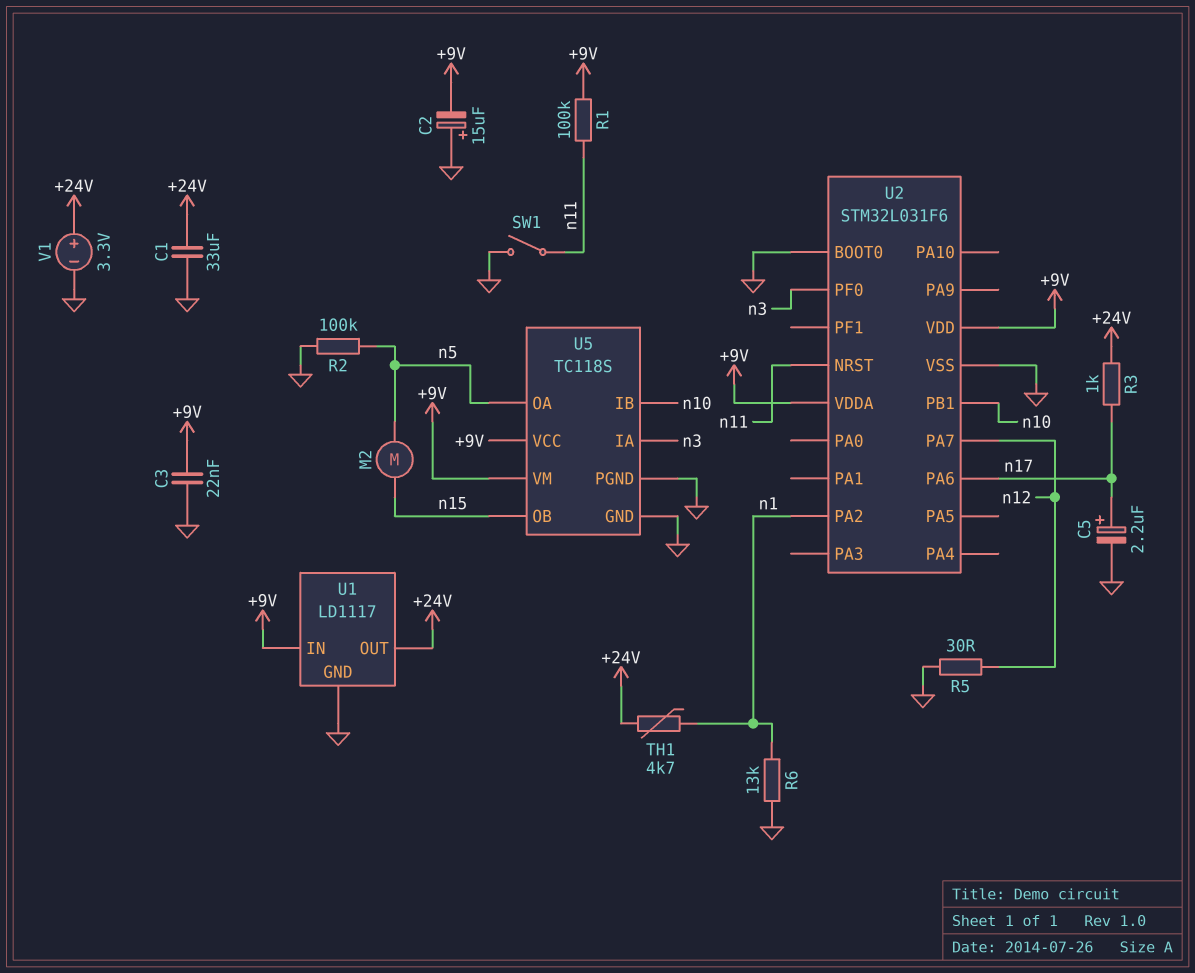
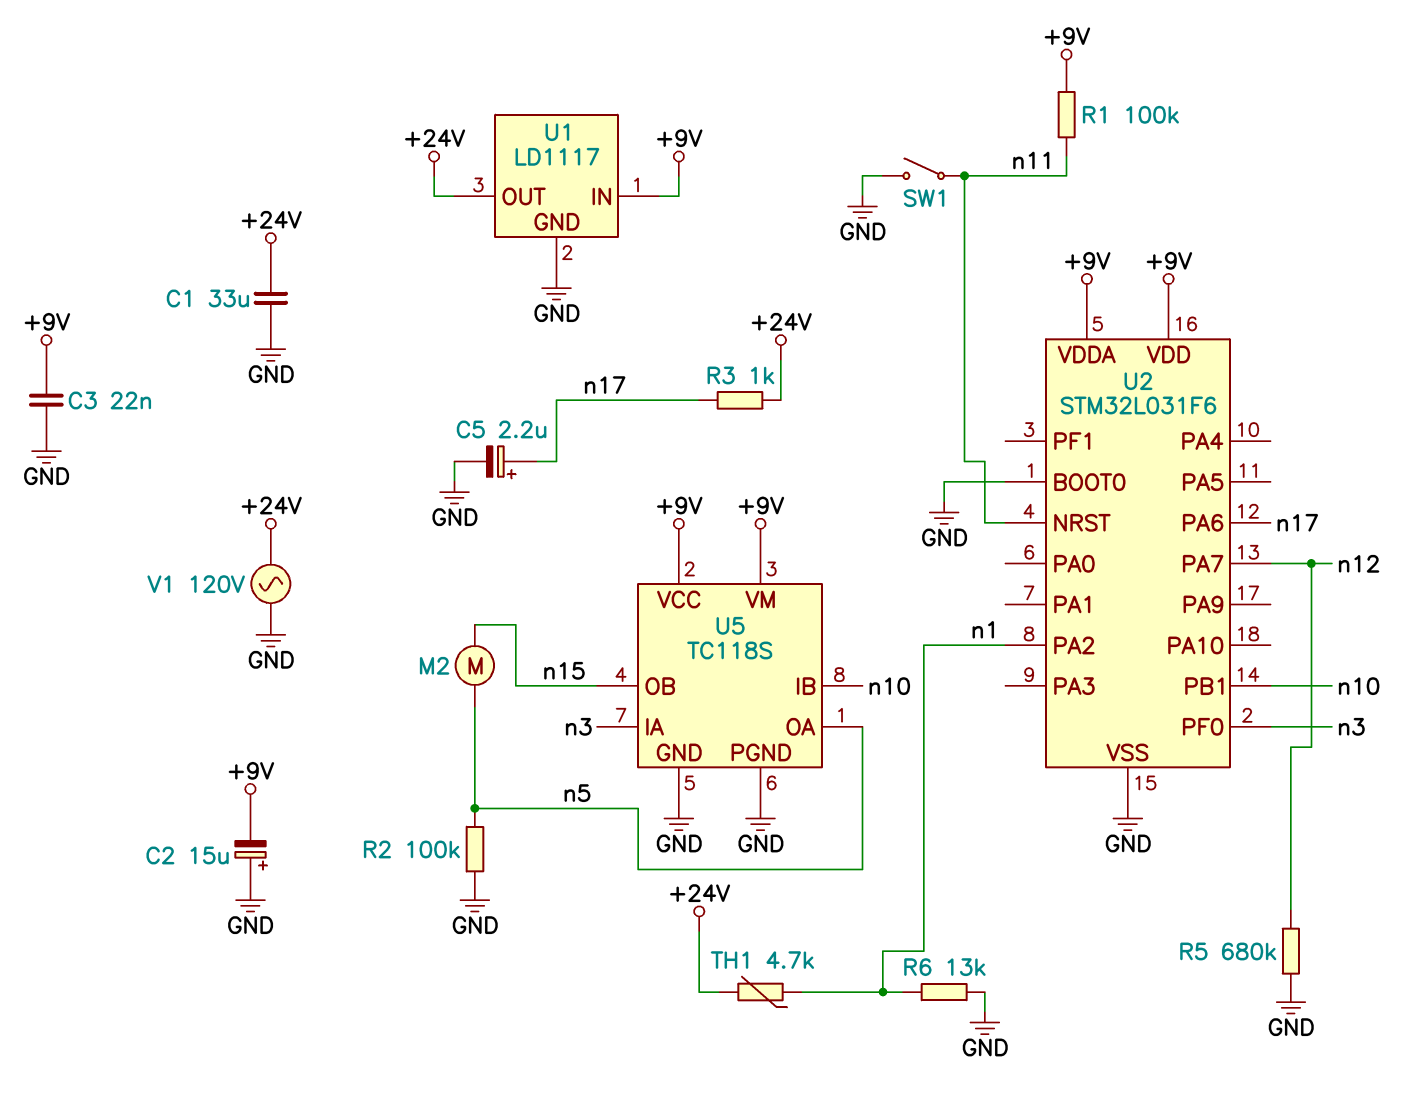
R5: 30 (GND, n12) -> 680k (GND, n12)
V1: 3.3V (plus +24V, minus GND) -> AC 120V (+24V, GND)

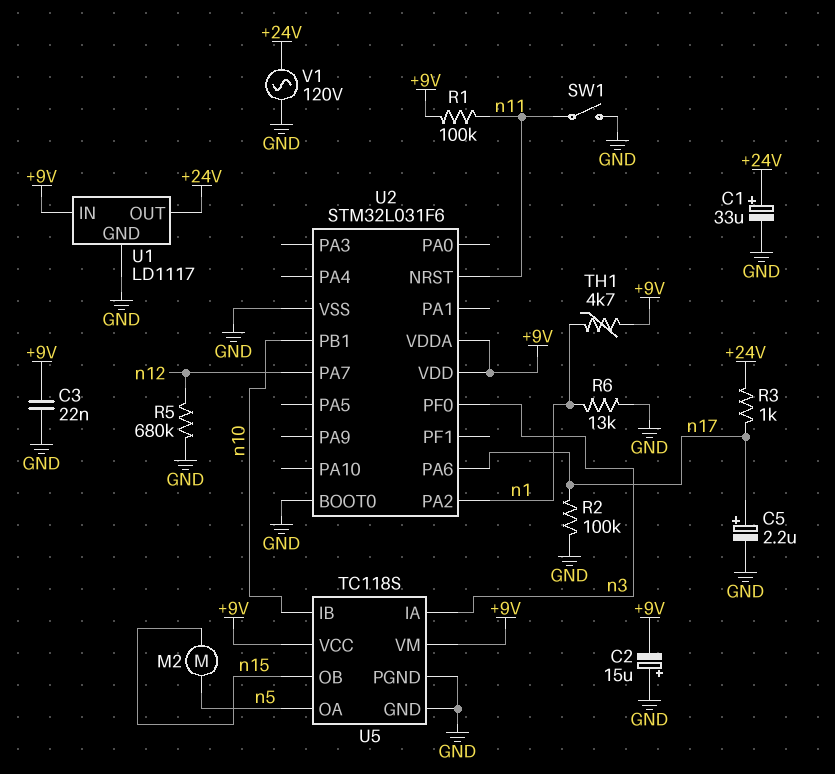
C1: 33uF (+24V, GND) -> 33uF (plus +24V, minus GND)
R2: 100k (GND, n5) -> 100k (GND, n17)
TH1: 4.7k (+24V, n1) -> 4.7k (+9V, n1)

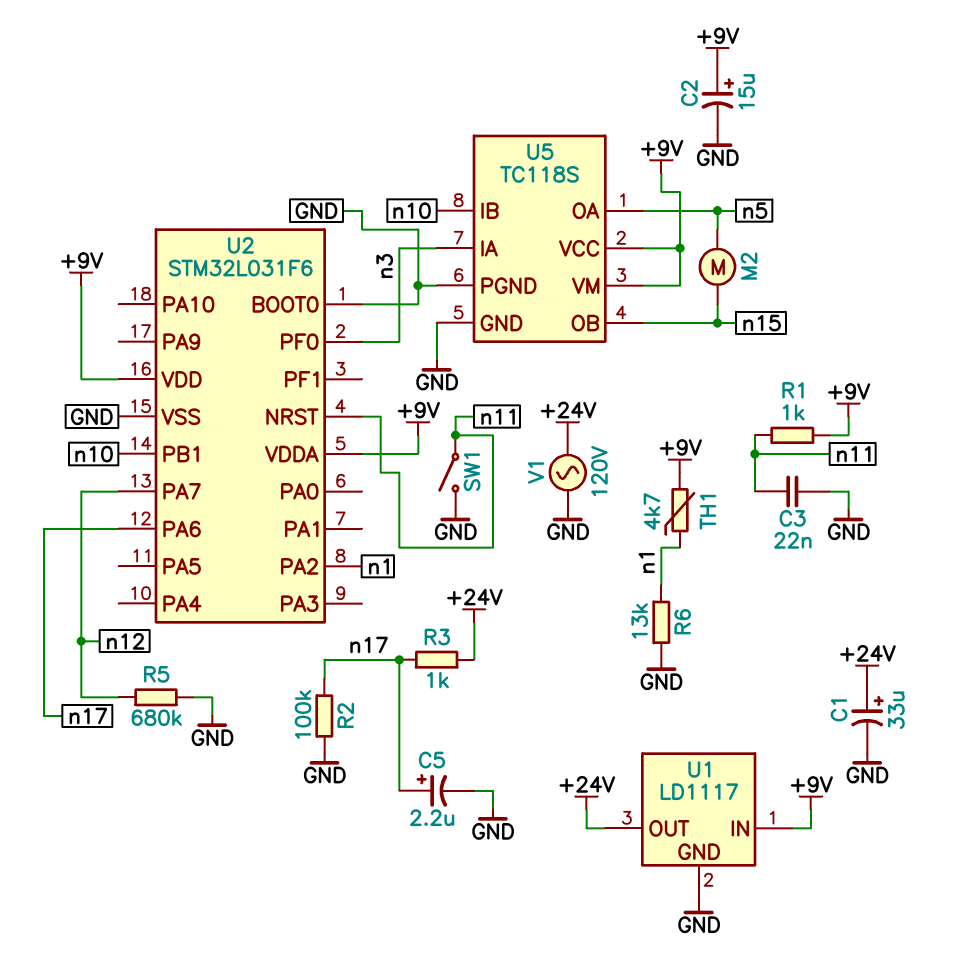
C2: 15uF (plus GND, minus +9V) -> 15uF (plus +9V, minus GND)
C3: 22nF (+9V, GND) -> 22nF (GND, n11)
R1: 100k (+9V, n11) -> 1k (+9V, n11)

